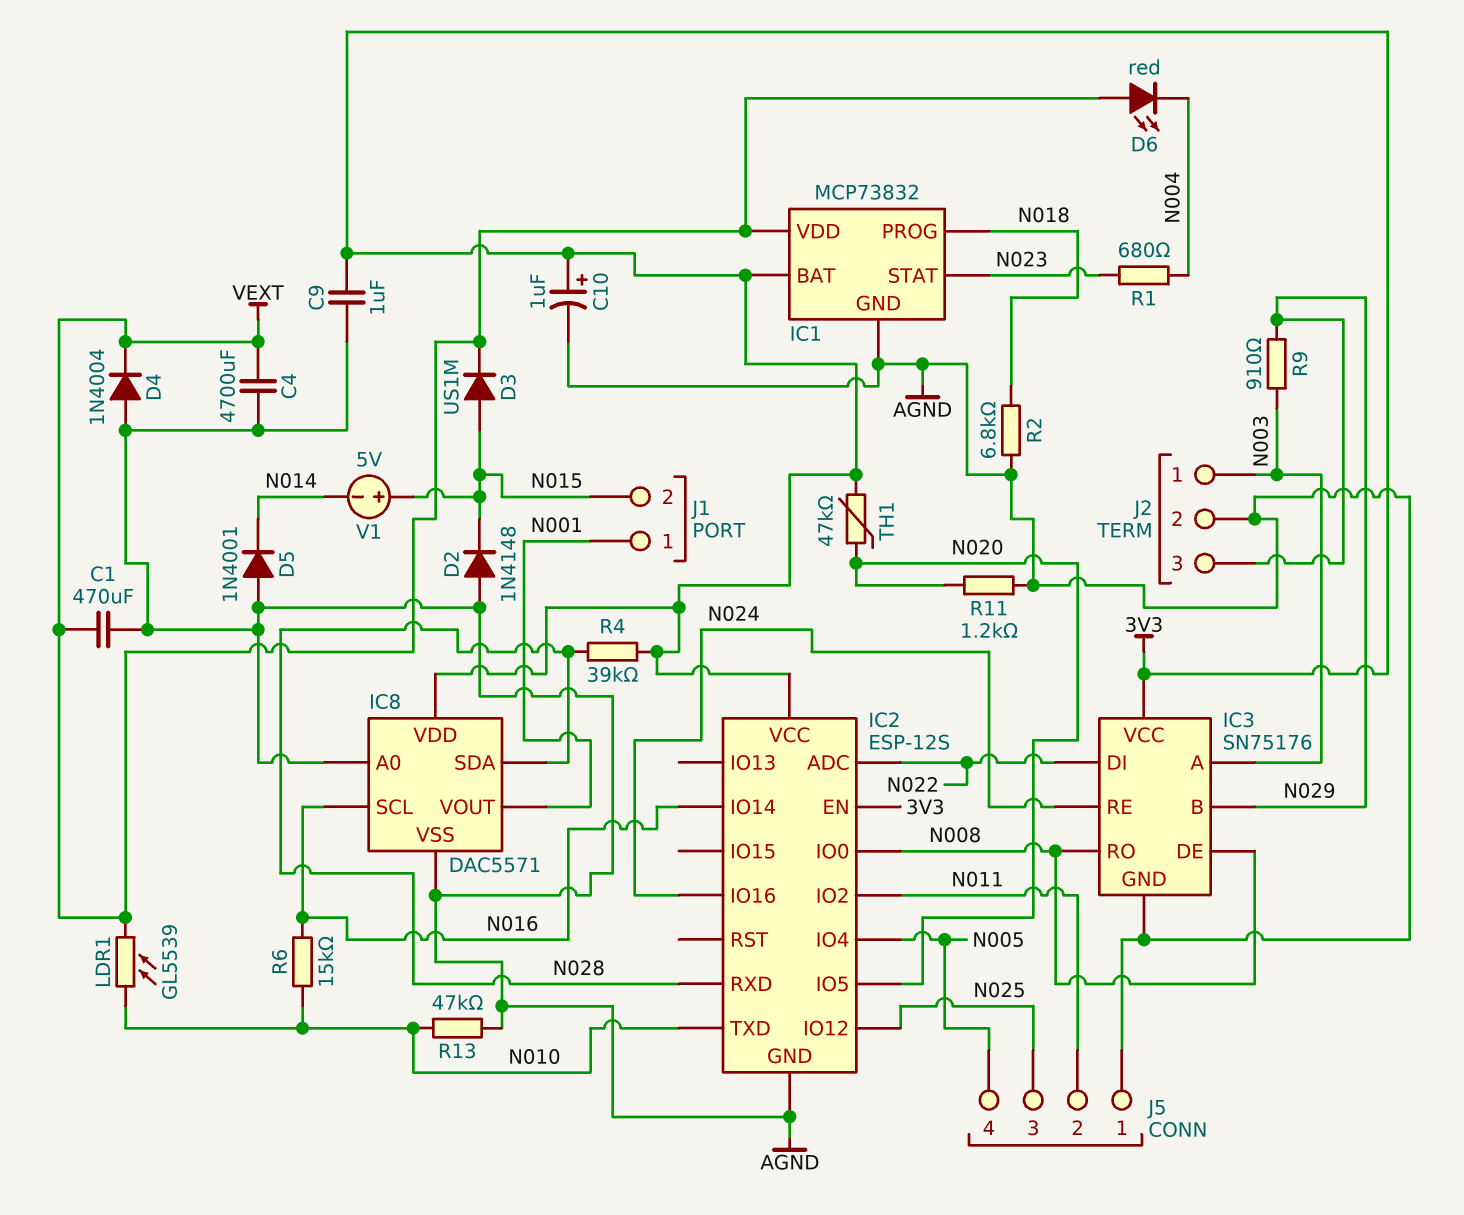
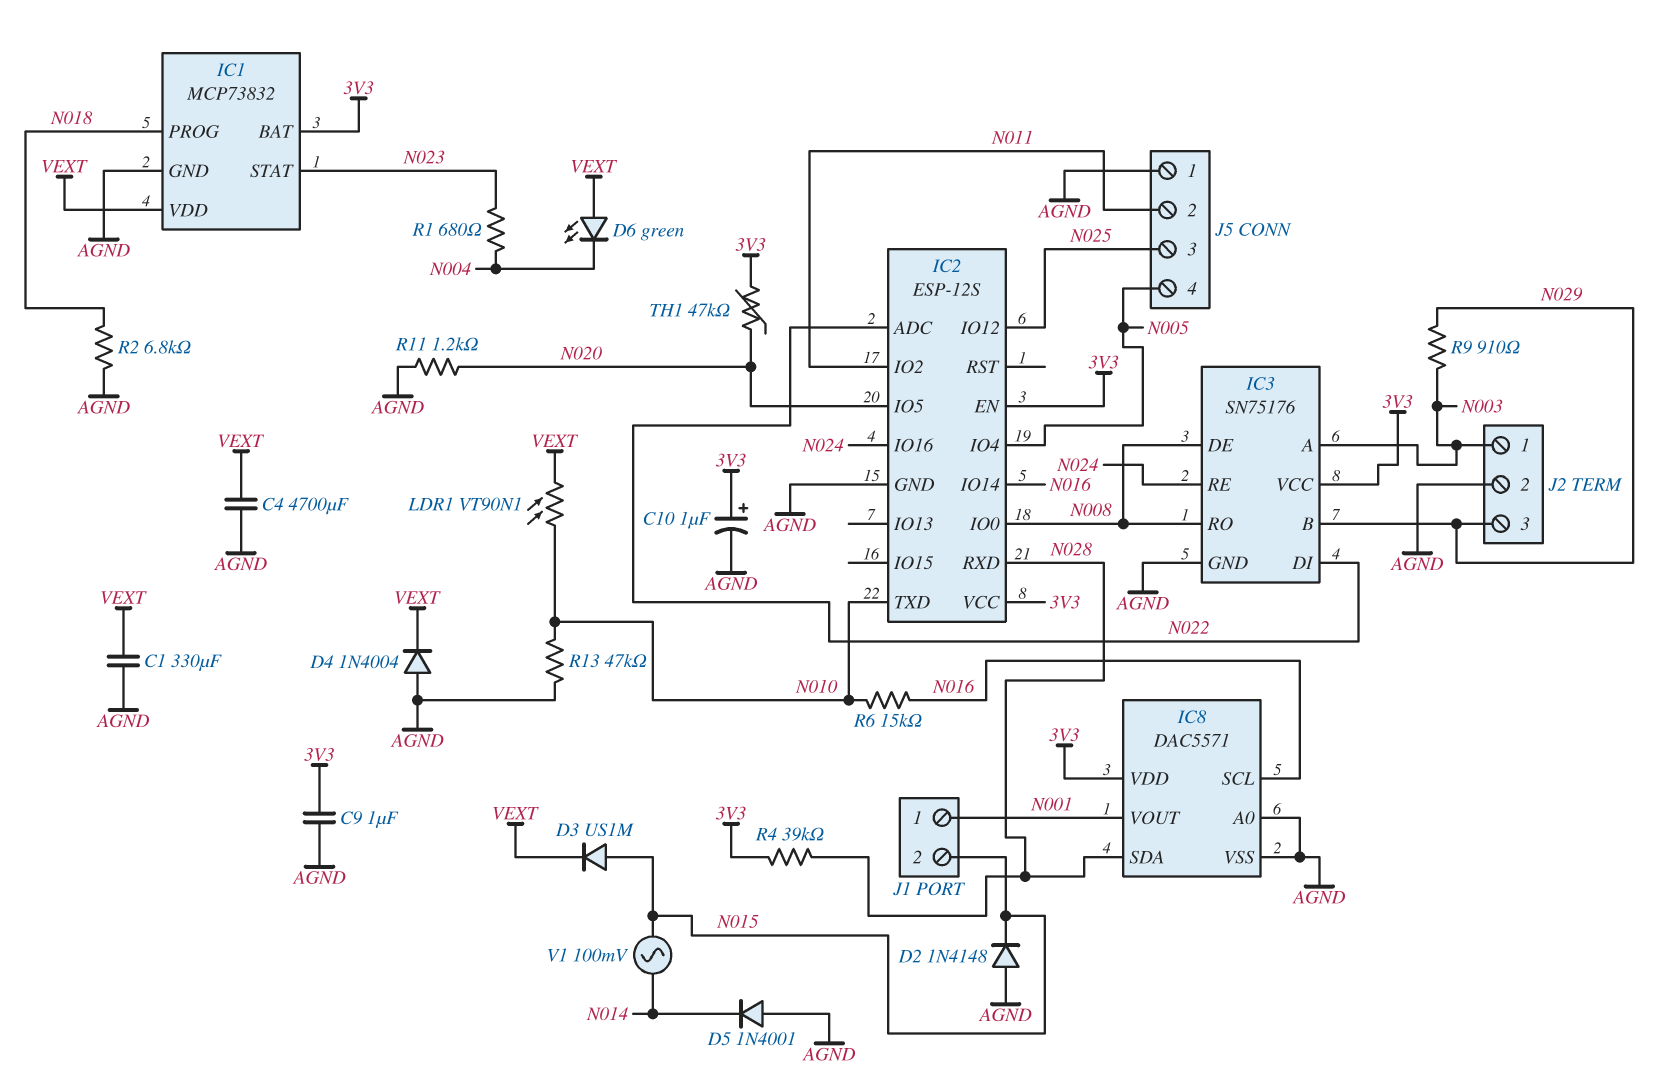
C1: 470uF (AGND, VEXT) -> 330uF (AGND, VEXT)
D6: LED red (A VEXT, K N004) -> LED green (A VEXT, K N004)
LDR1: GL5539 (N010, VEXT) -> VT90N1 (N010, VEXT)
V1: 5V (plus N015, minus N014) -> AC 100mV (N014, N015)

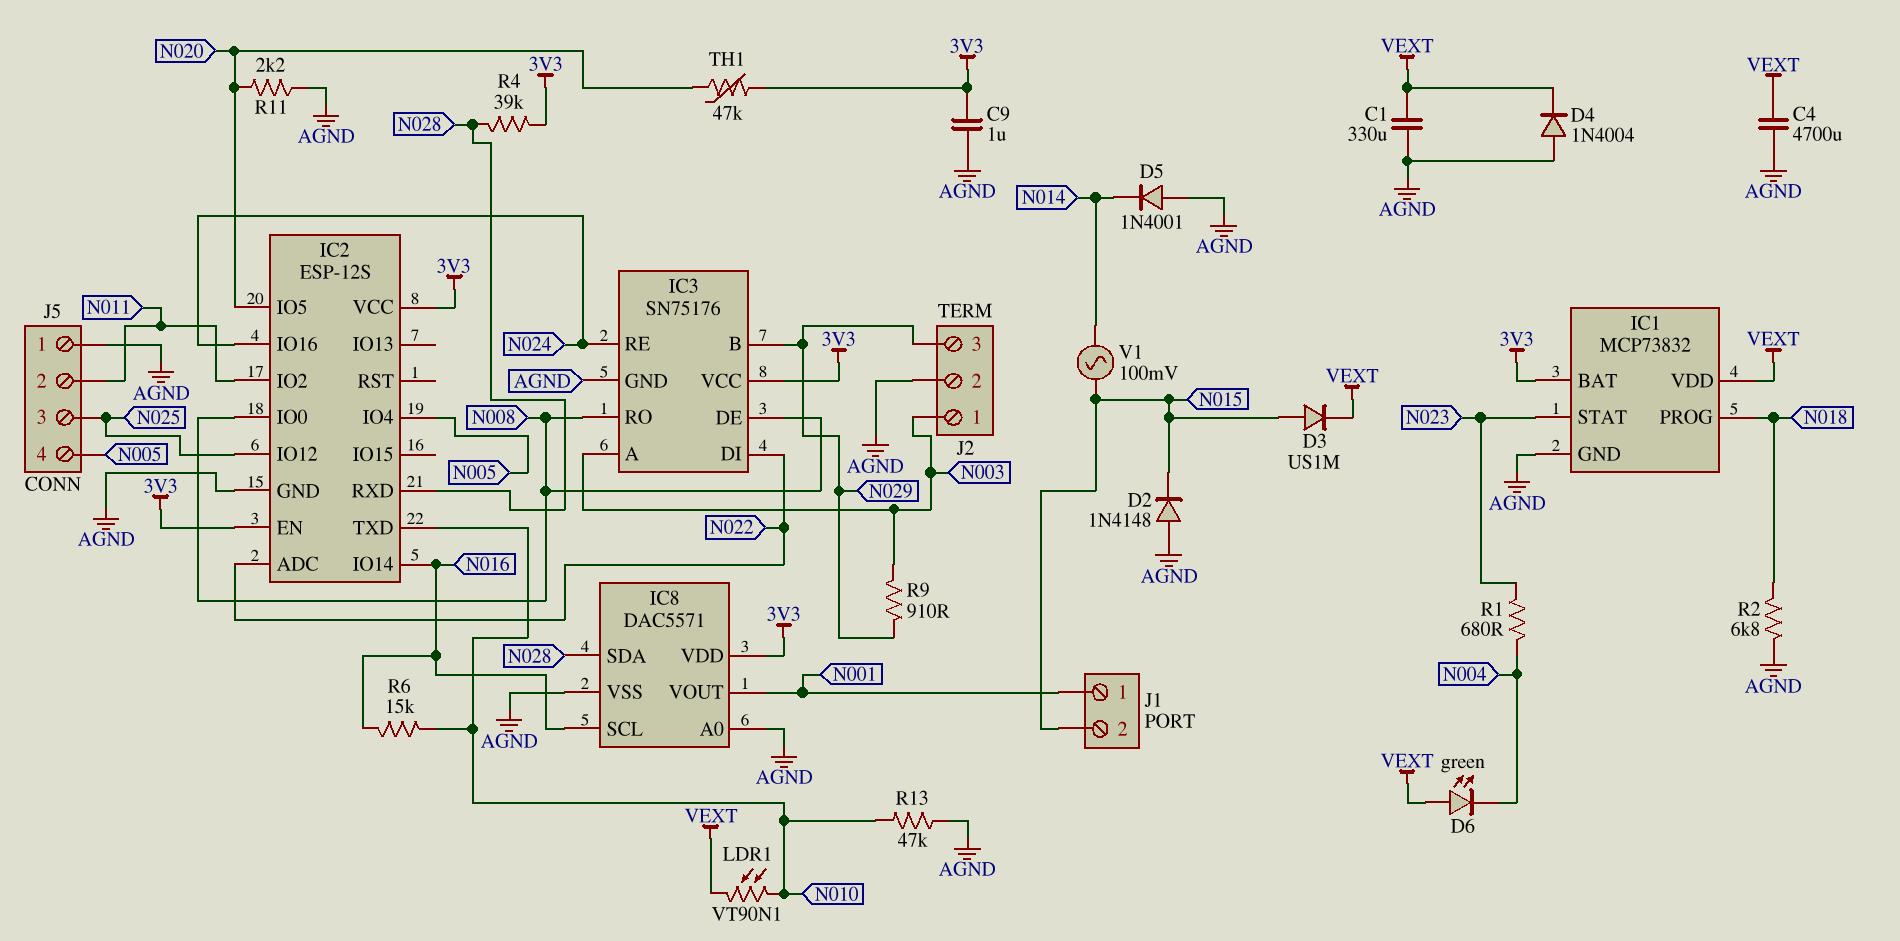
C10: 1uF (plus 3V3, minus AGND) -> none
R11: 1.2k (AGND, N020) -> 2.2k (AGND, N020)

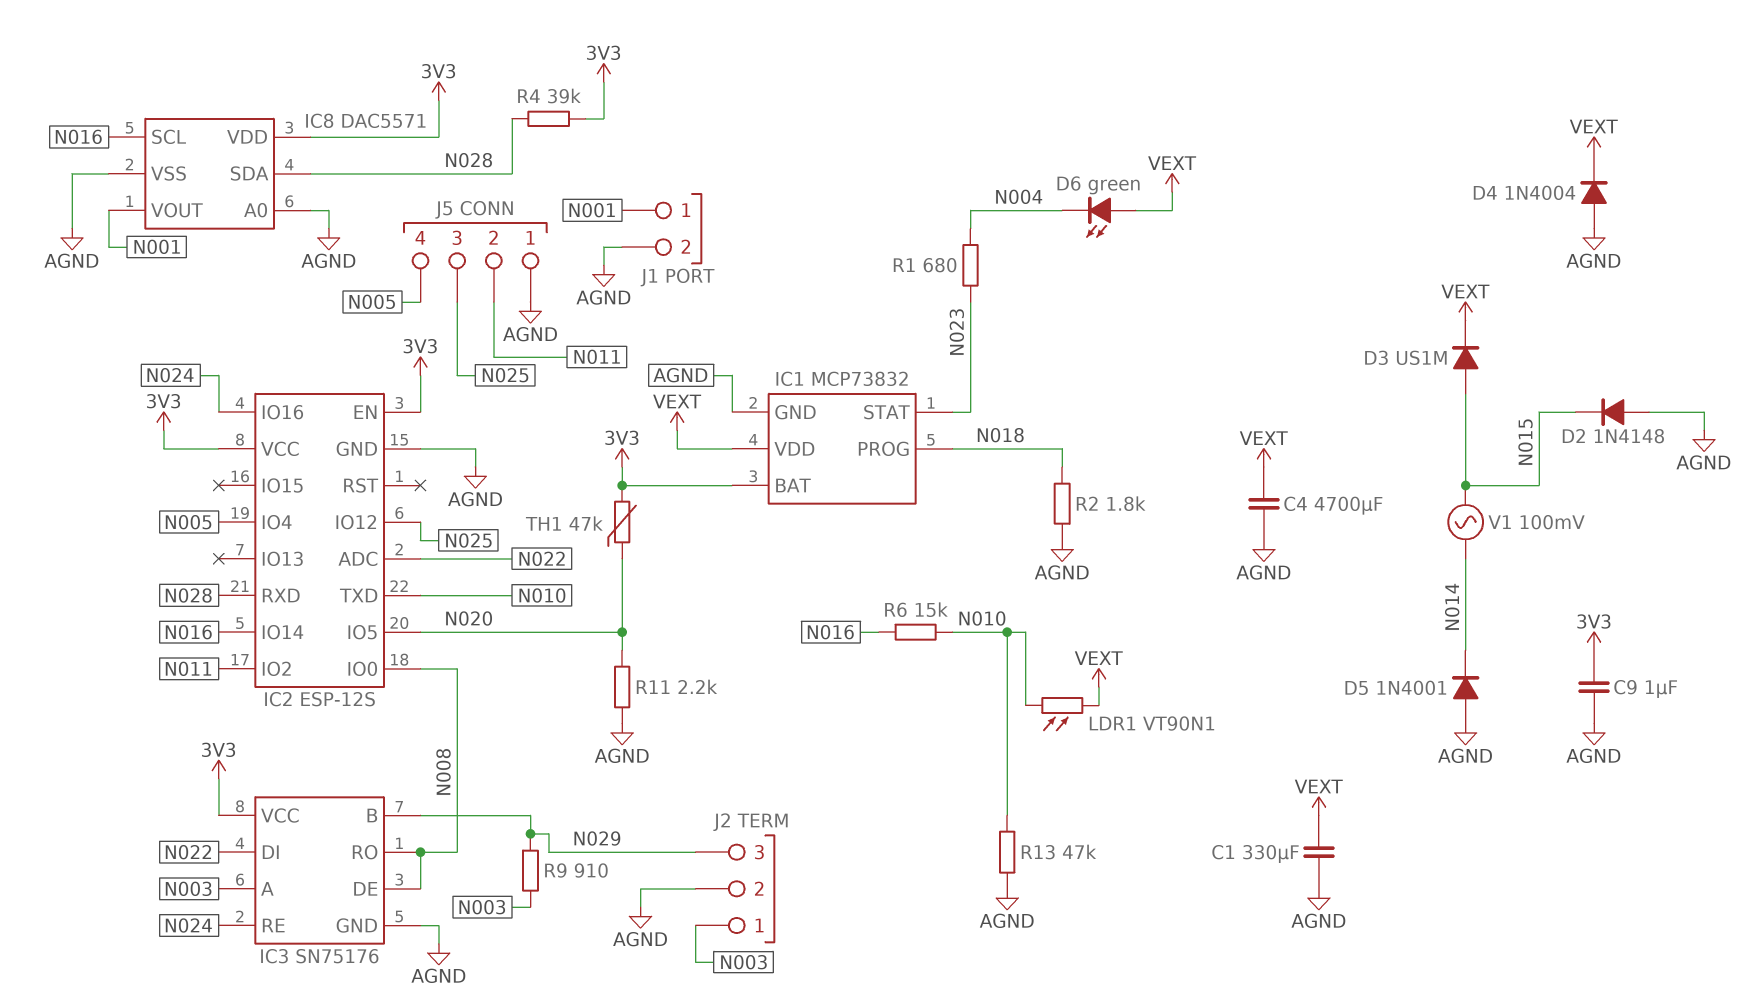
J1 pin 2: N015 -> AGND
R2: 6.8k (AGND, N018) -> 1.8k (AGND, N018)

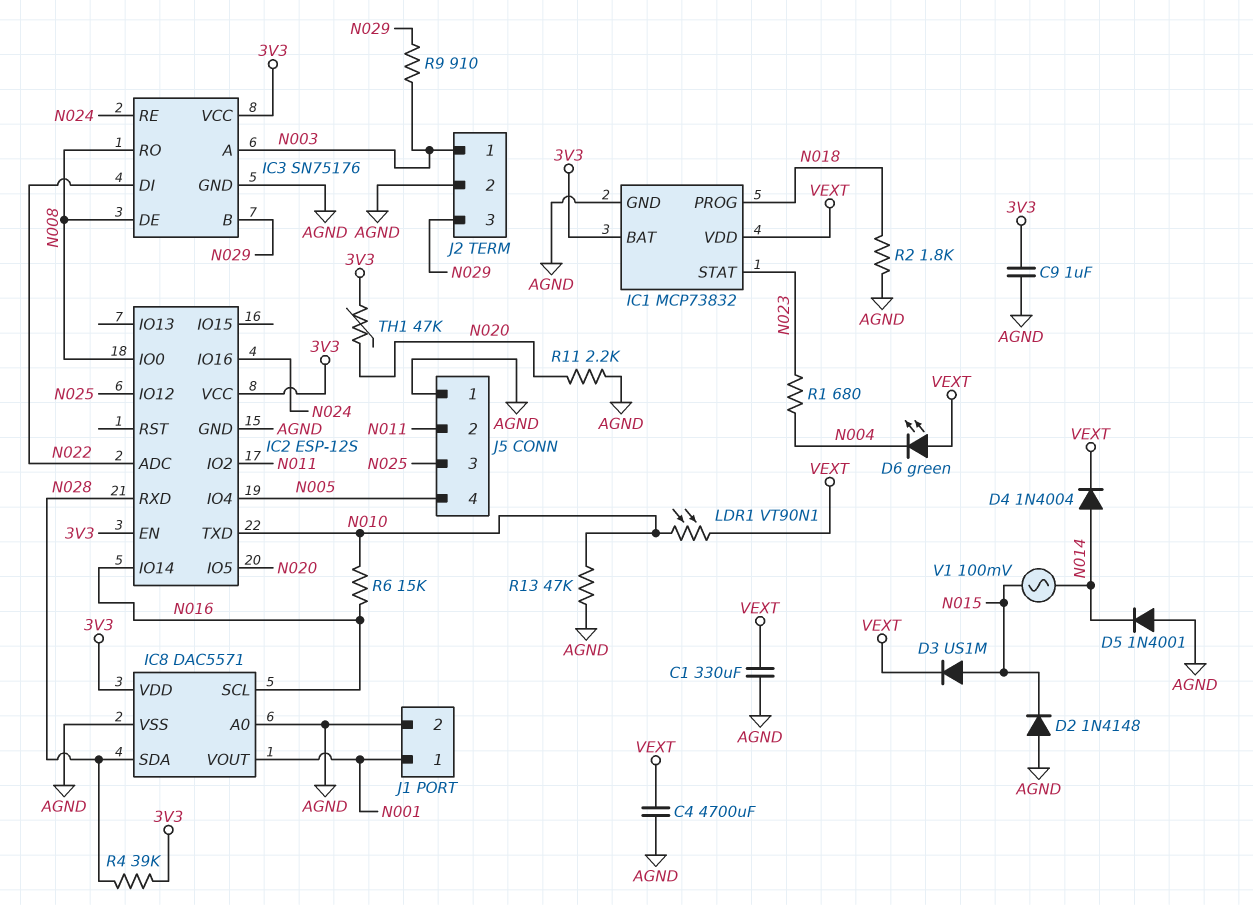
D4: diode 1N4004 (A AGND, K VEXT) -> diode 1N4004 (A N014, K VEXT)

